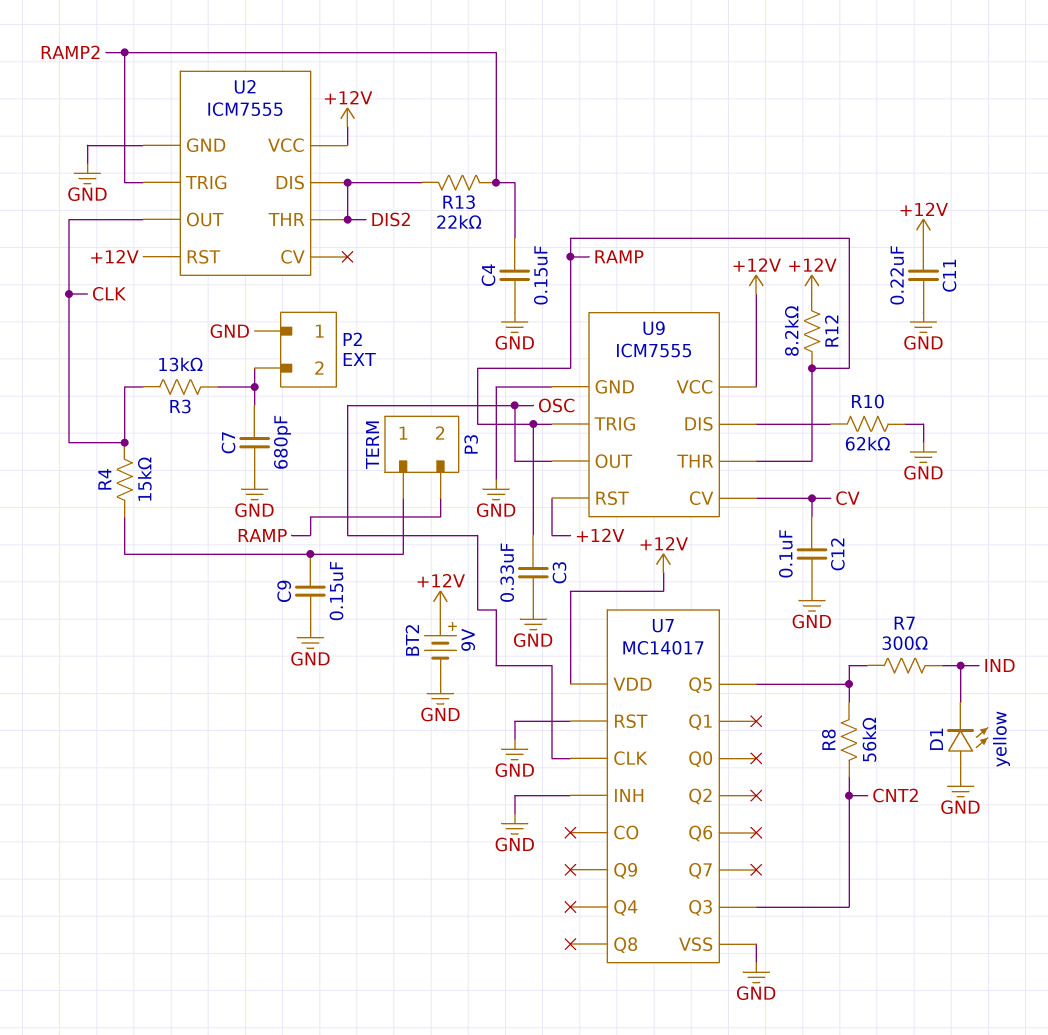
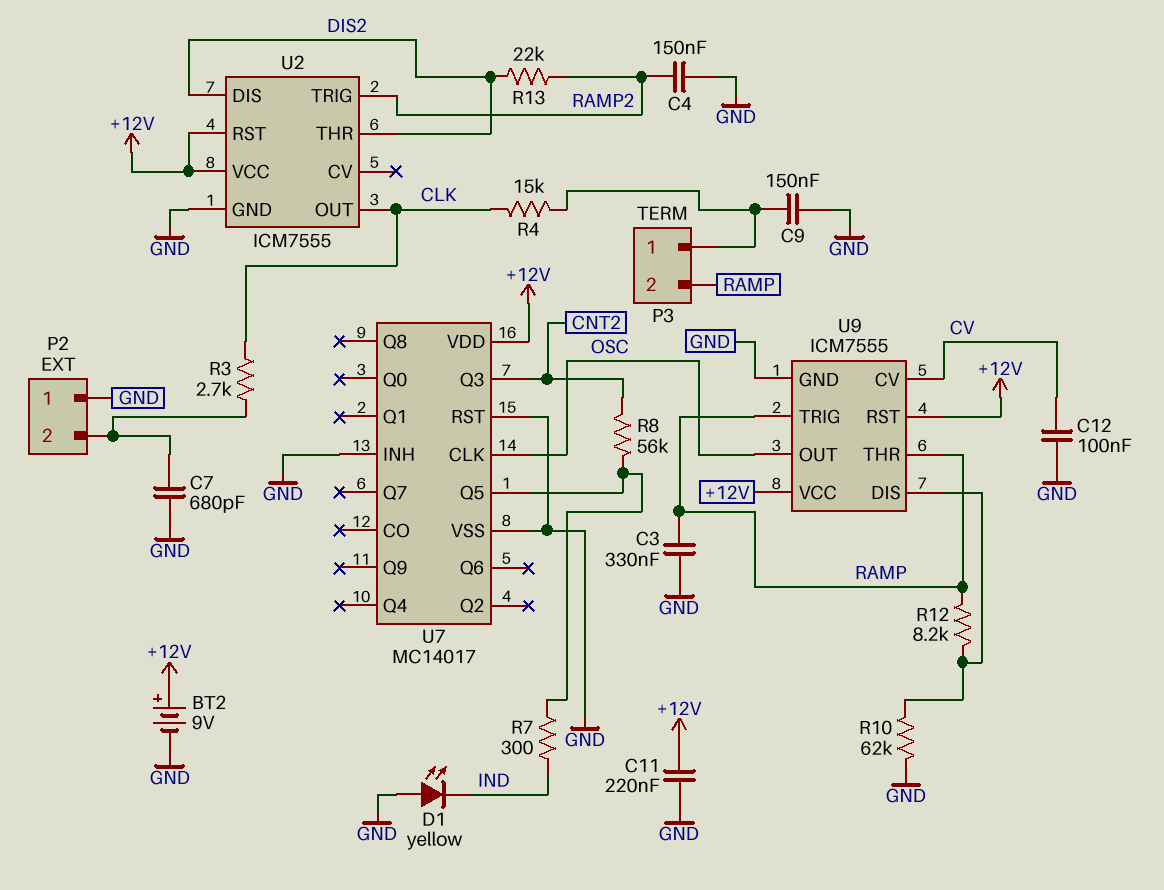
R3: 13k (CLK, P2/2) -> 2.7k (CLK, P2/2)
R12: 8.2k (+12V, RAMP) -> 8.2k (RAMP, U9/DIS)

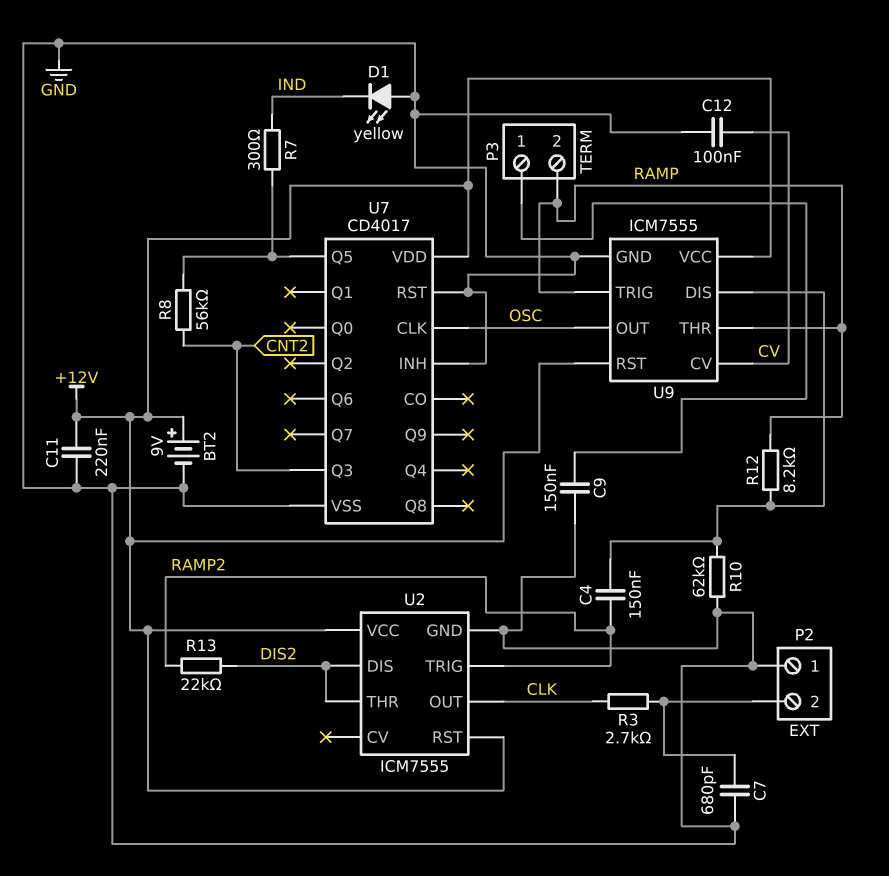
C3: 330nF (GND, RAMP) -> none
C4: 150nF (GND, RAMP2) -> 150nF (RAMP2, U9/DIS)
R4: 15k (CLK, P3/1) -> none
U7: MC14017 -> CD4017

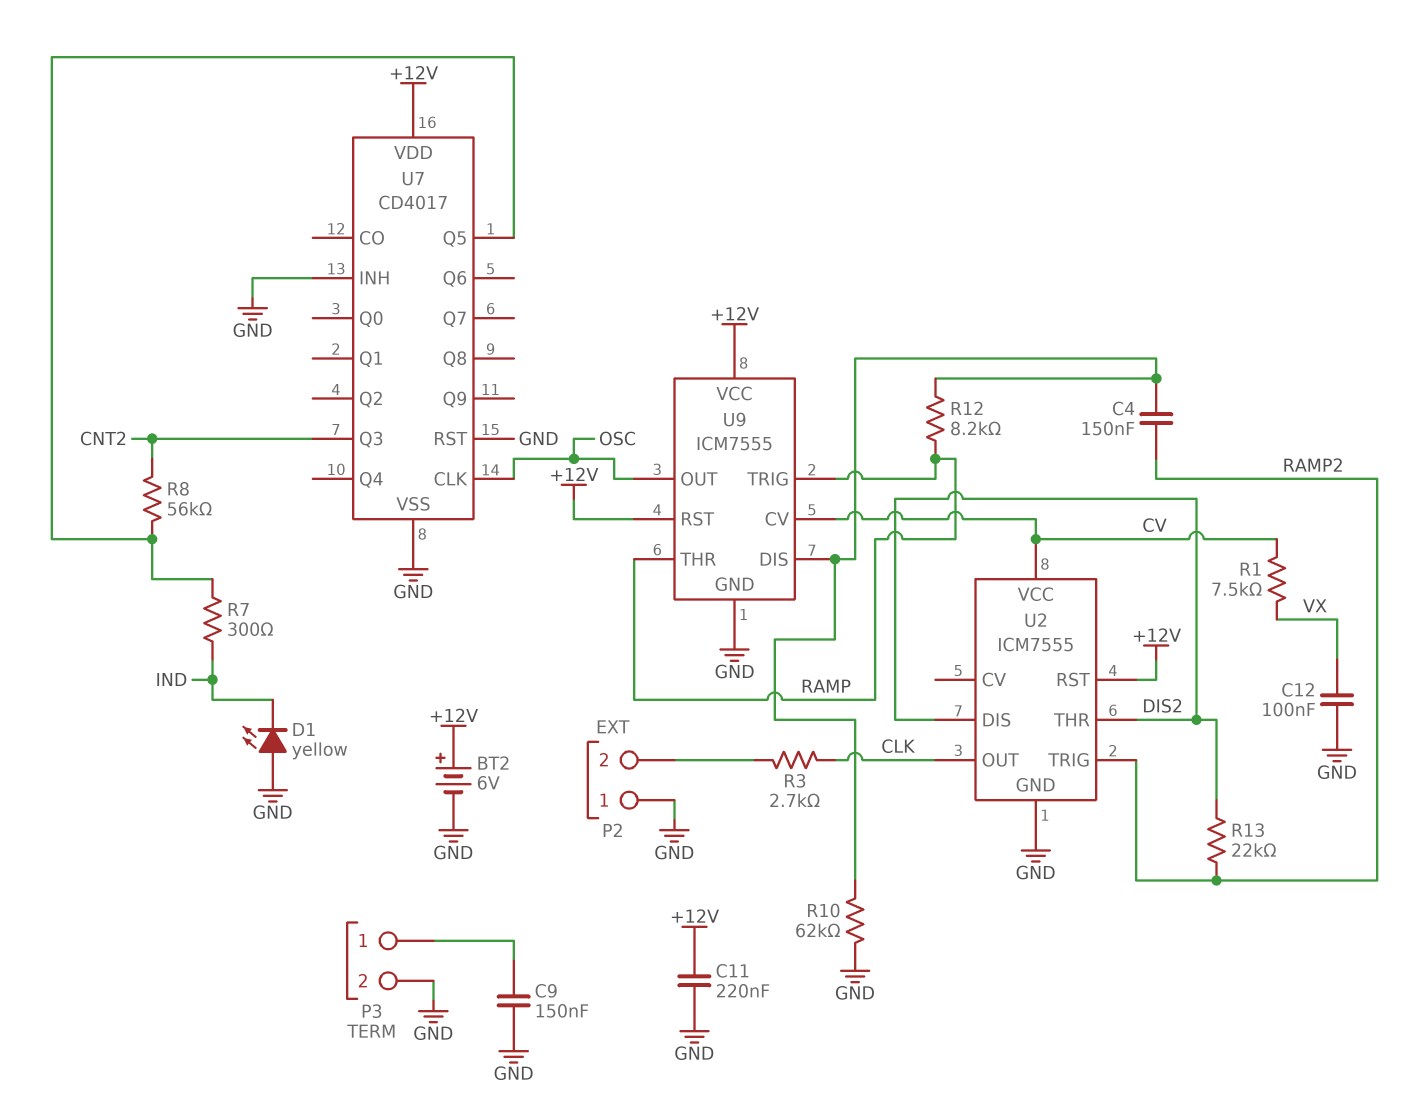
BT2: 9V (plus +12V, minus GND) -> 6V (plus +12V, minus GND)
C7: 680pF (GND, P2/2) -> none
C12: 100nF (CV, GND) -> 100nF (GND, VX)
P3 pin 2: RAMP -> GND
R1: none -> 7.5k (CV, VX)
U2 pin VCC: +12V -> CV

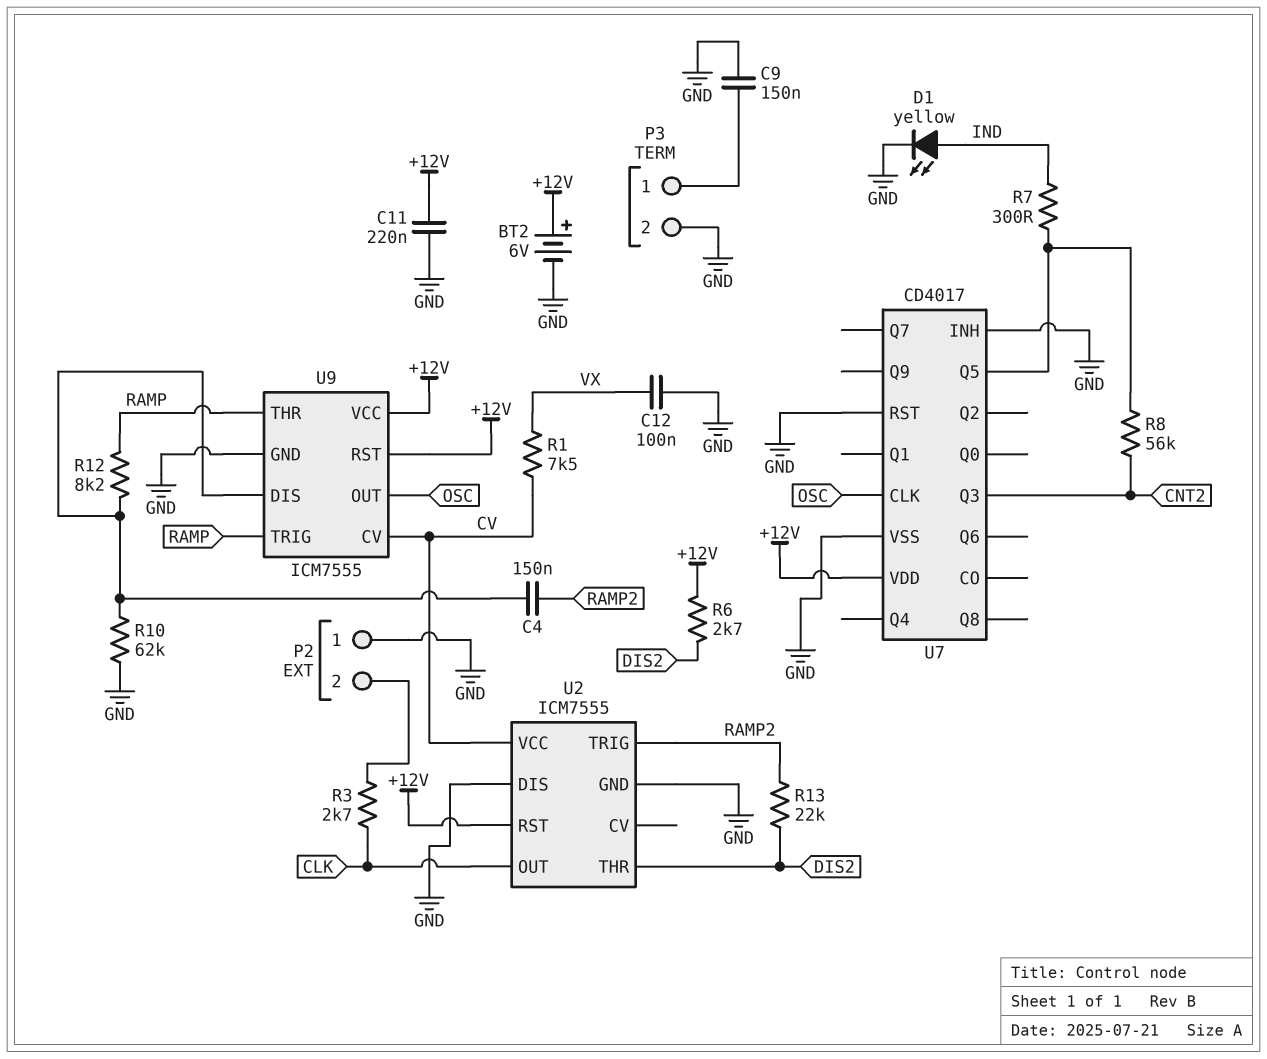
D1: LED yellow (A GND, K IND) -> LED yellow (A IND, K GND)
R6: none -> 2.7k (+12V, DIS2)
U2 pin DIS: DIS2 -> GND

